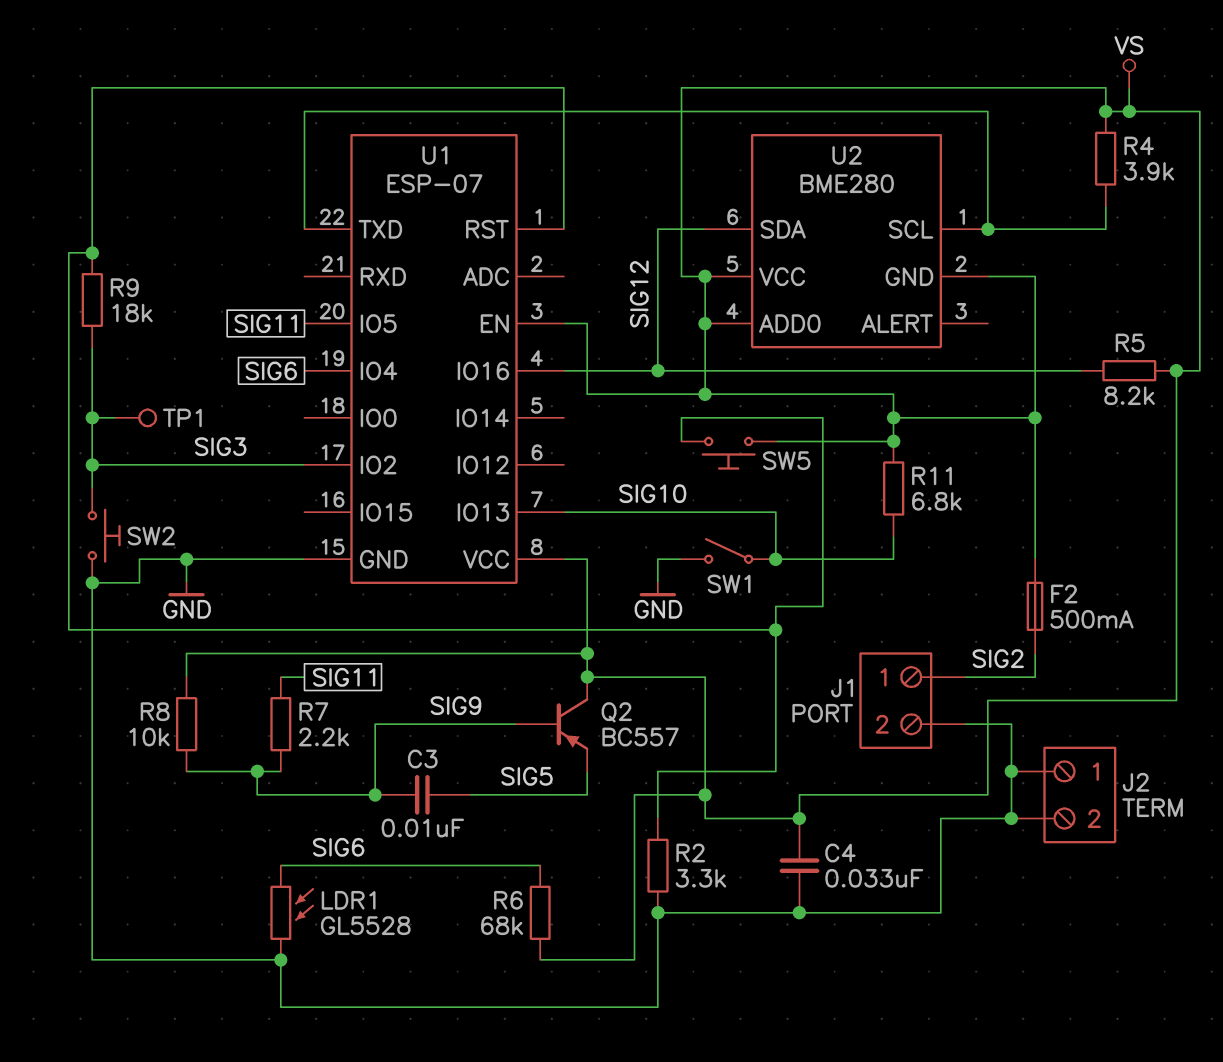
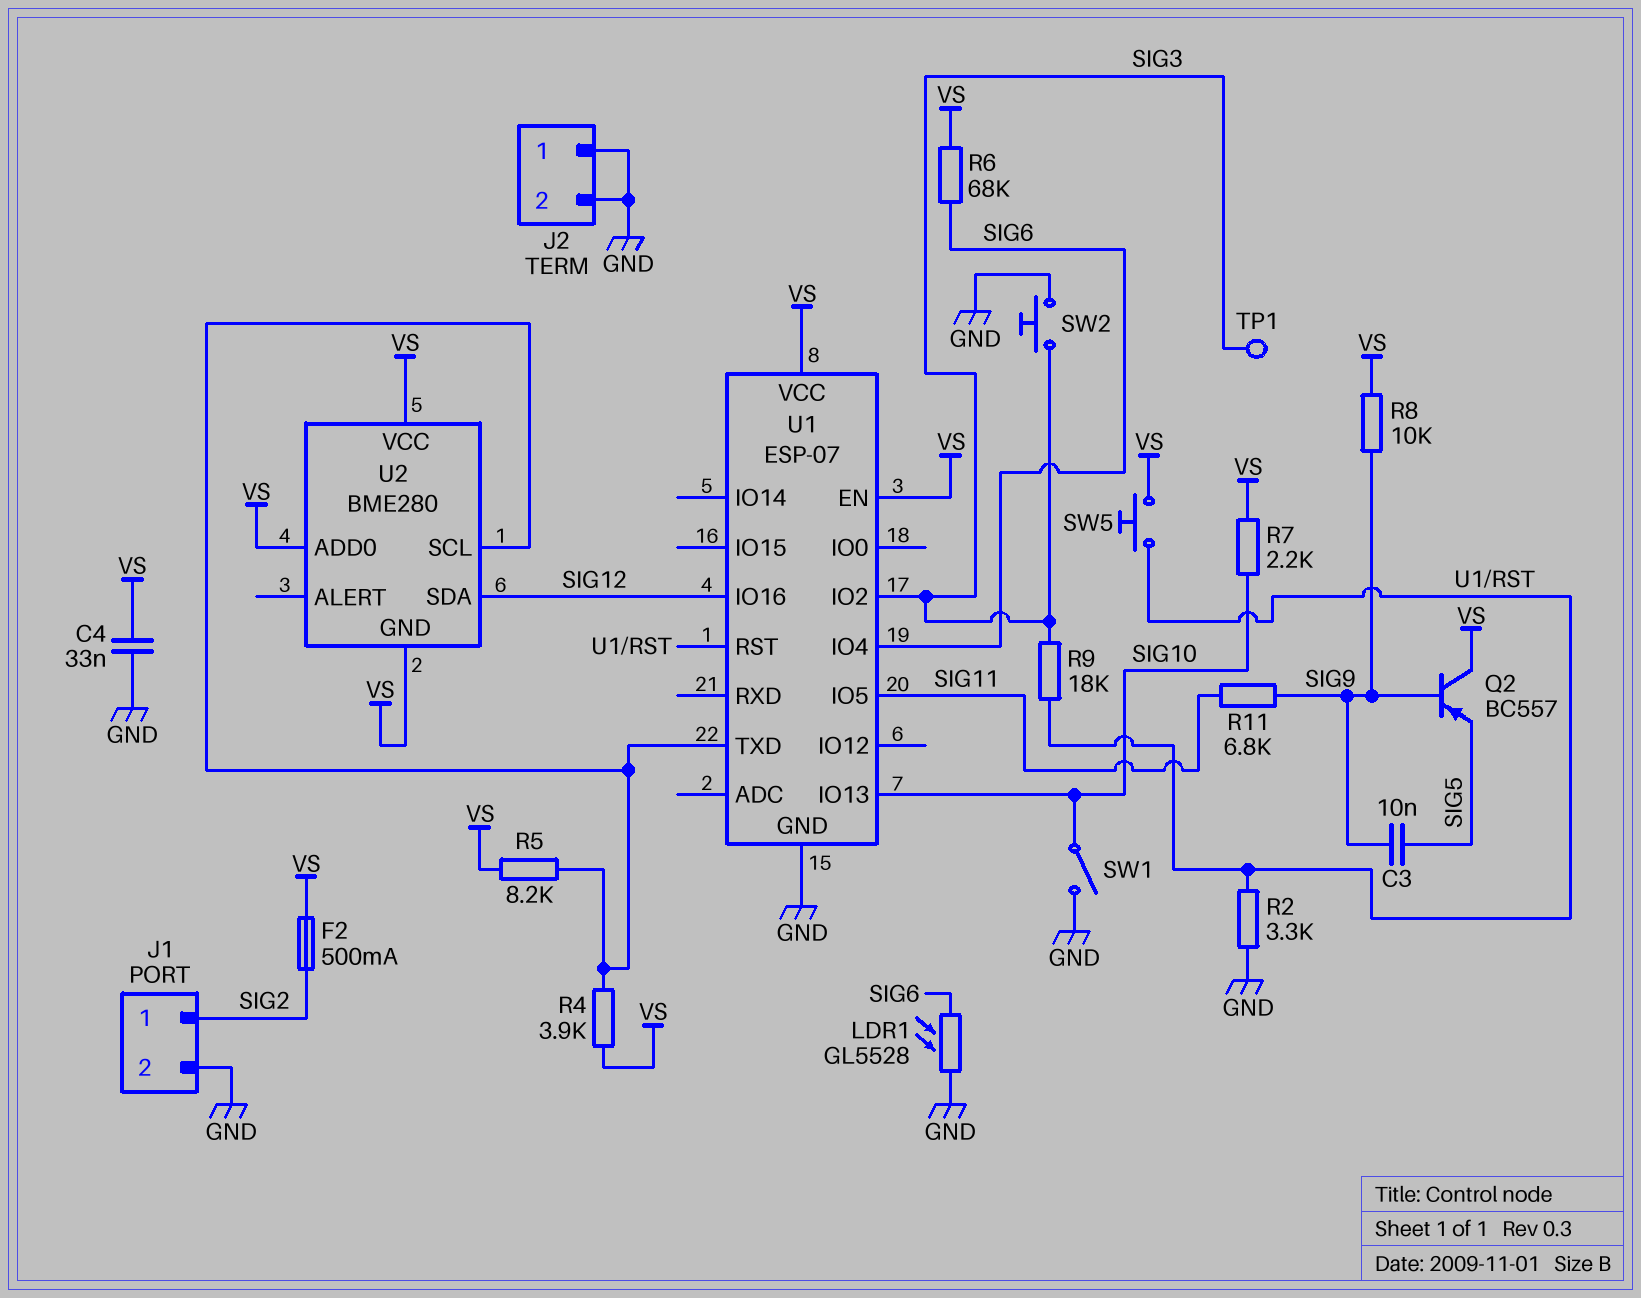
R5: 8.2k (SIG12, VS) -> 8.2k (U1/TXD, VS)
R7: 2.2k (SIG9, SIG11) -> 2.2k (SIG10, VS)
R11: 6.8k (SIG10, VS) -> 6.8k (SIG9, SIG11)

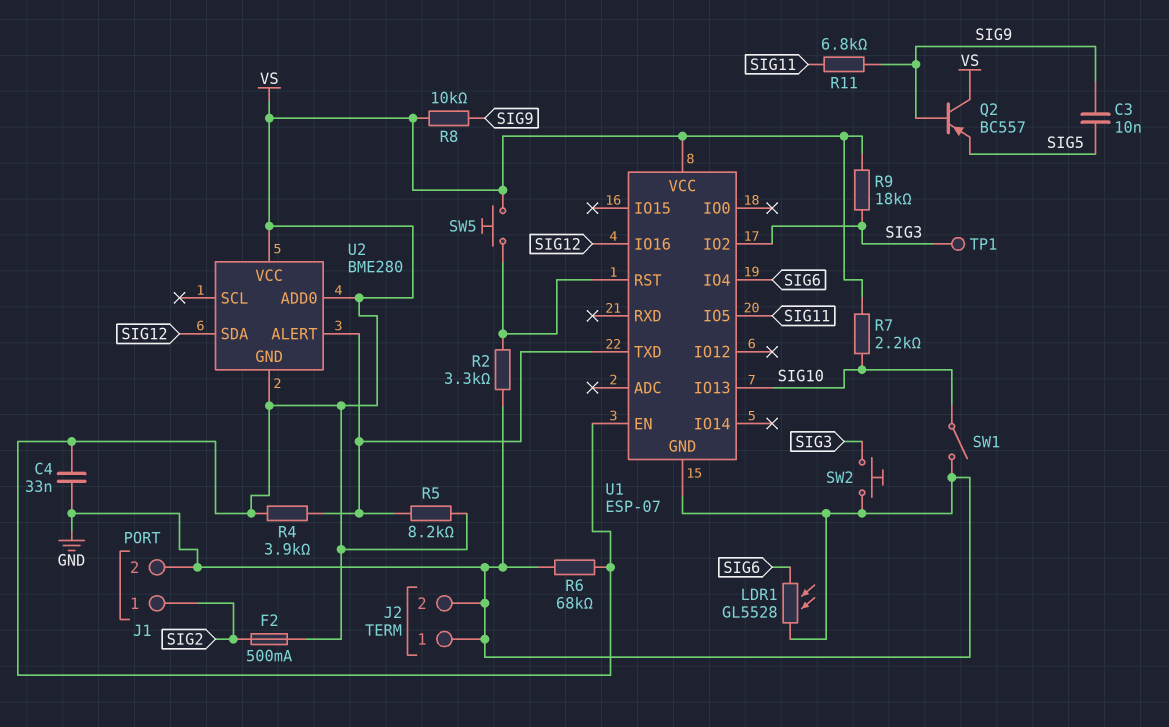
R6: 68k (SIG6, VS) -> 68k (GND, VS)
R9: 18k (SIG3, U1/RST) -> 18k (SIG3, VS)
U2 pin ALERT: none -> U1/TXD
U2 pin SCL: U1/TXD -> none

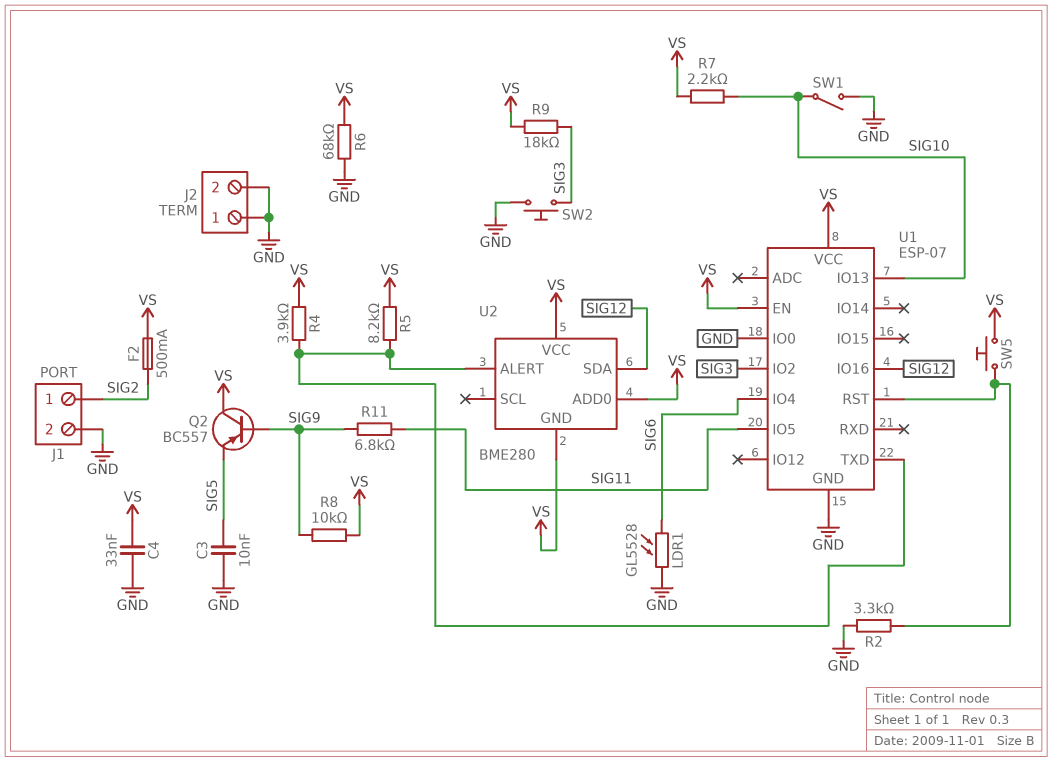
C3: 10nF (SIG5, SIG9) -> 10nF (GND, SIG5)
TP1: test point (SIG3) -> none
U1 pin IO0: none -> GND

